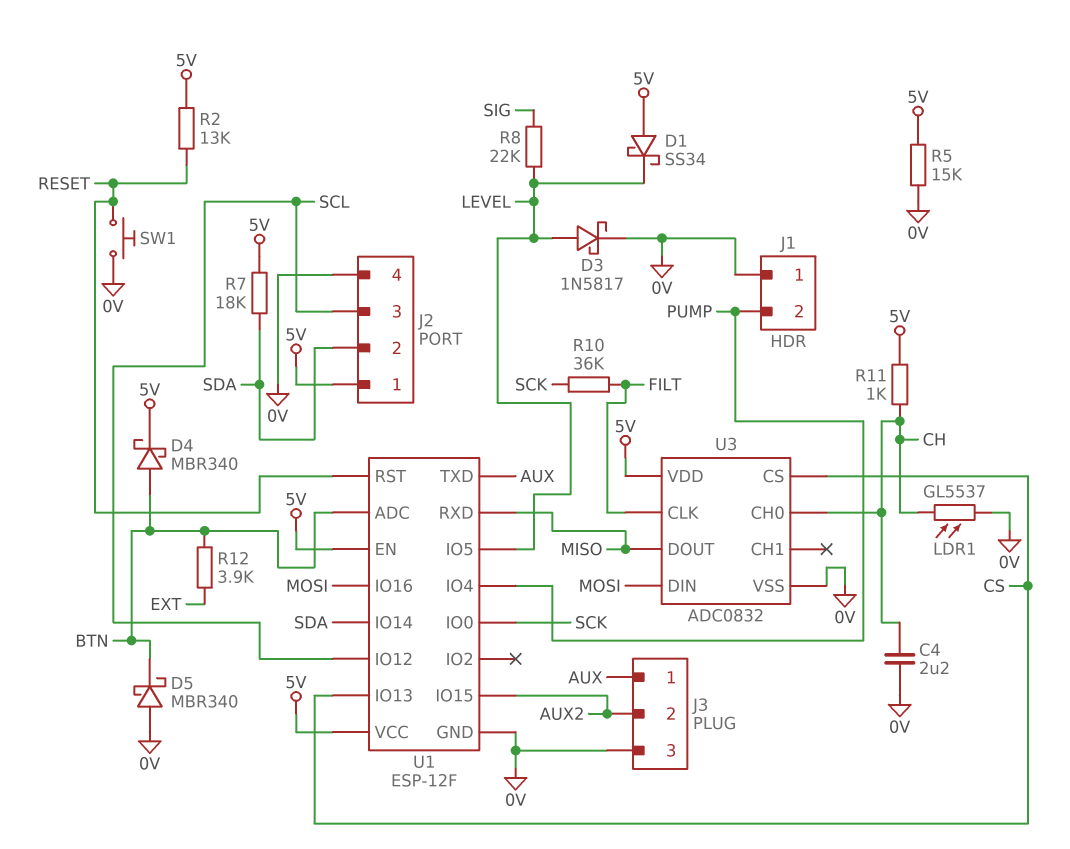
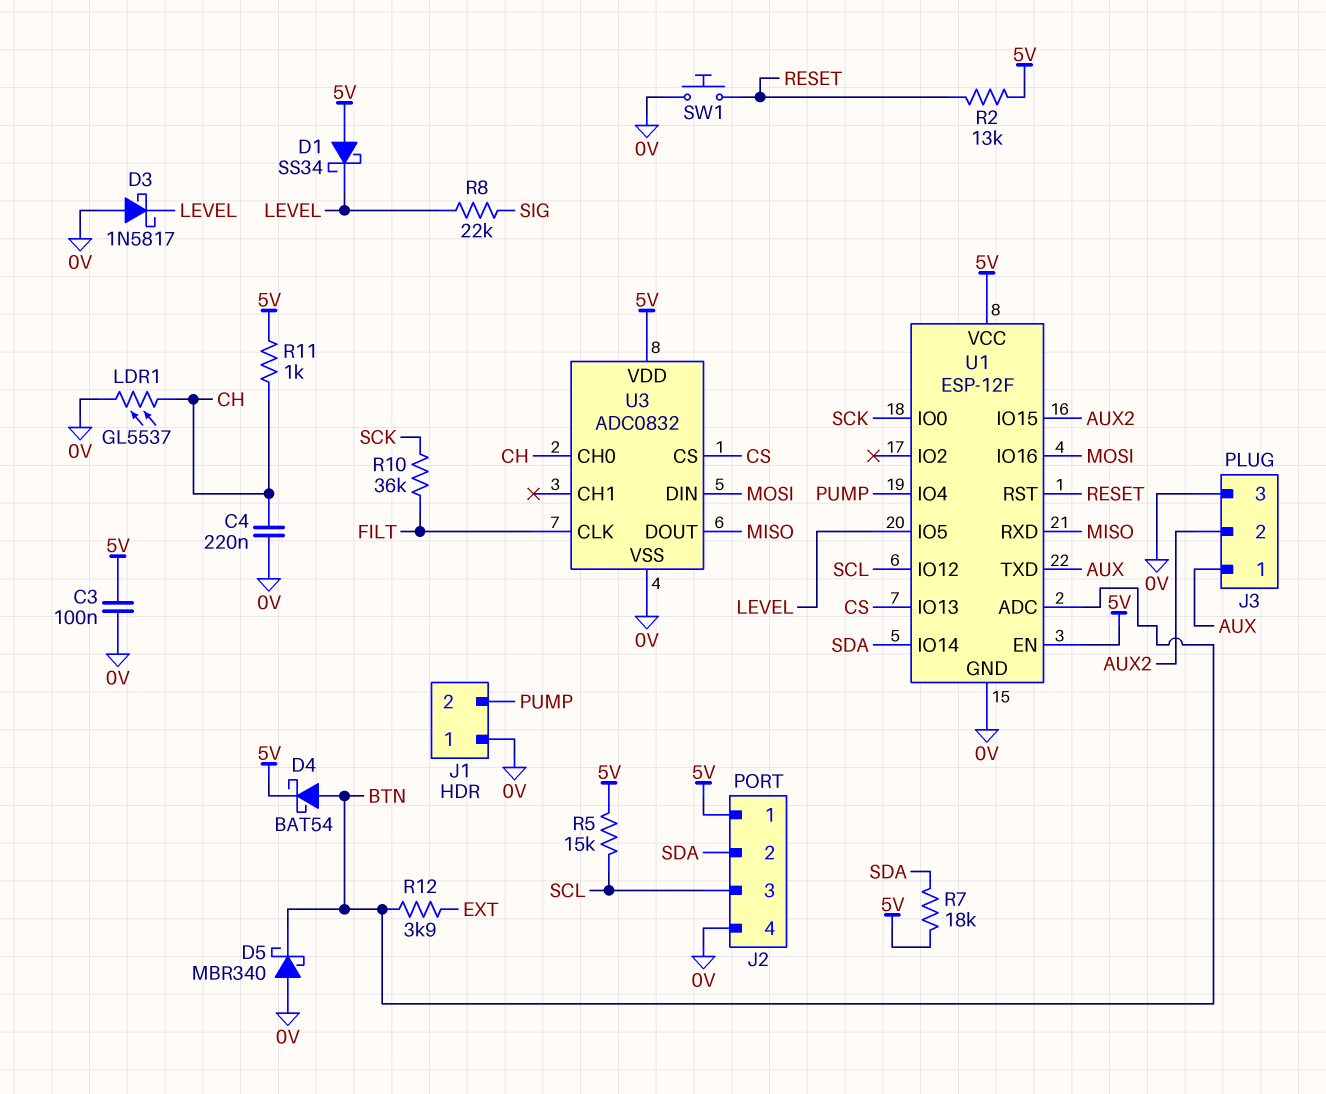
C3: none -> 100nF (0V, 5V)
C4: 2.2uF (0V, CH) -> 220nF (0V, CH)
D3: schottky 1N5817 (A LEVEL, K 0V) -> schottky 1N5817 (A 0V, K LEVEL)
D4: schottky MBR340 (A BTN, K 5V) -> schottky BAT54 (A BTN, K 5V)
R5: 15k (0V, 5V) -> 15k (5V, SCL)

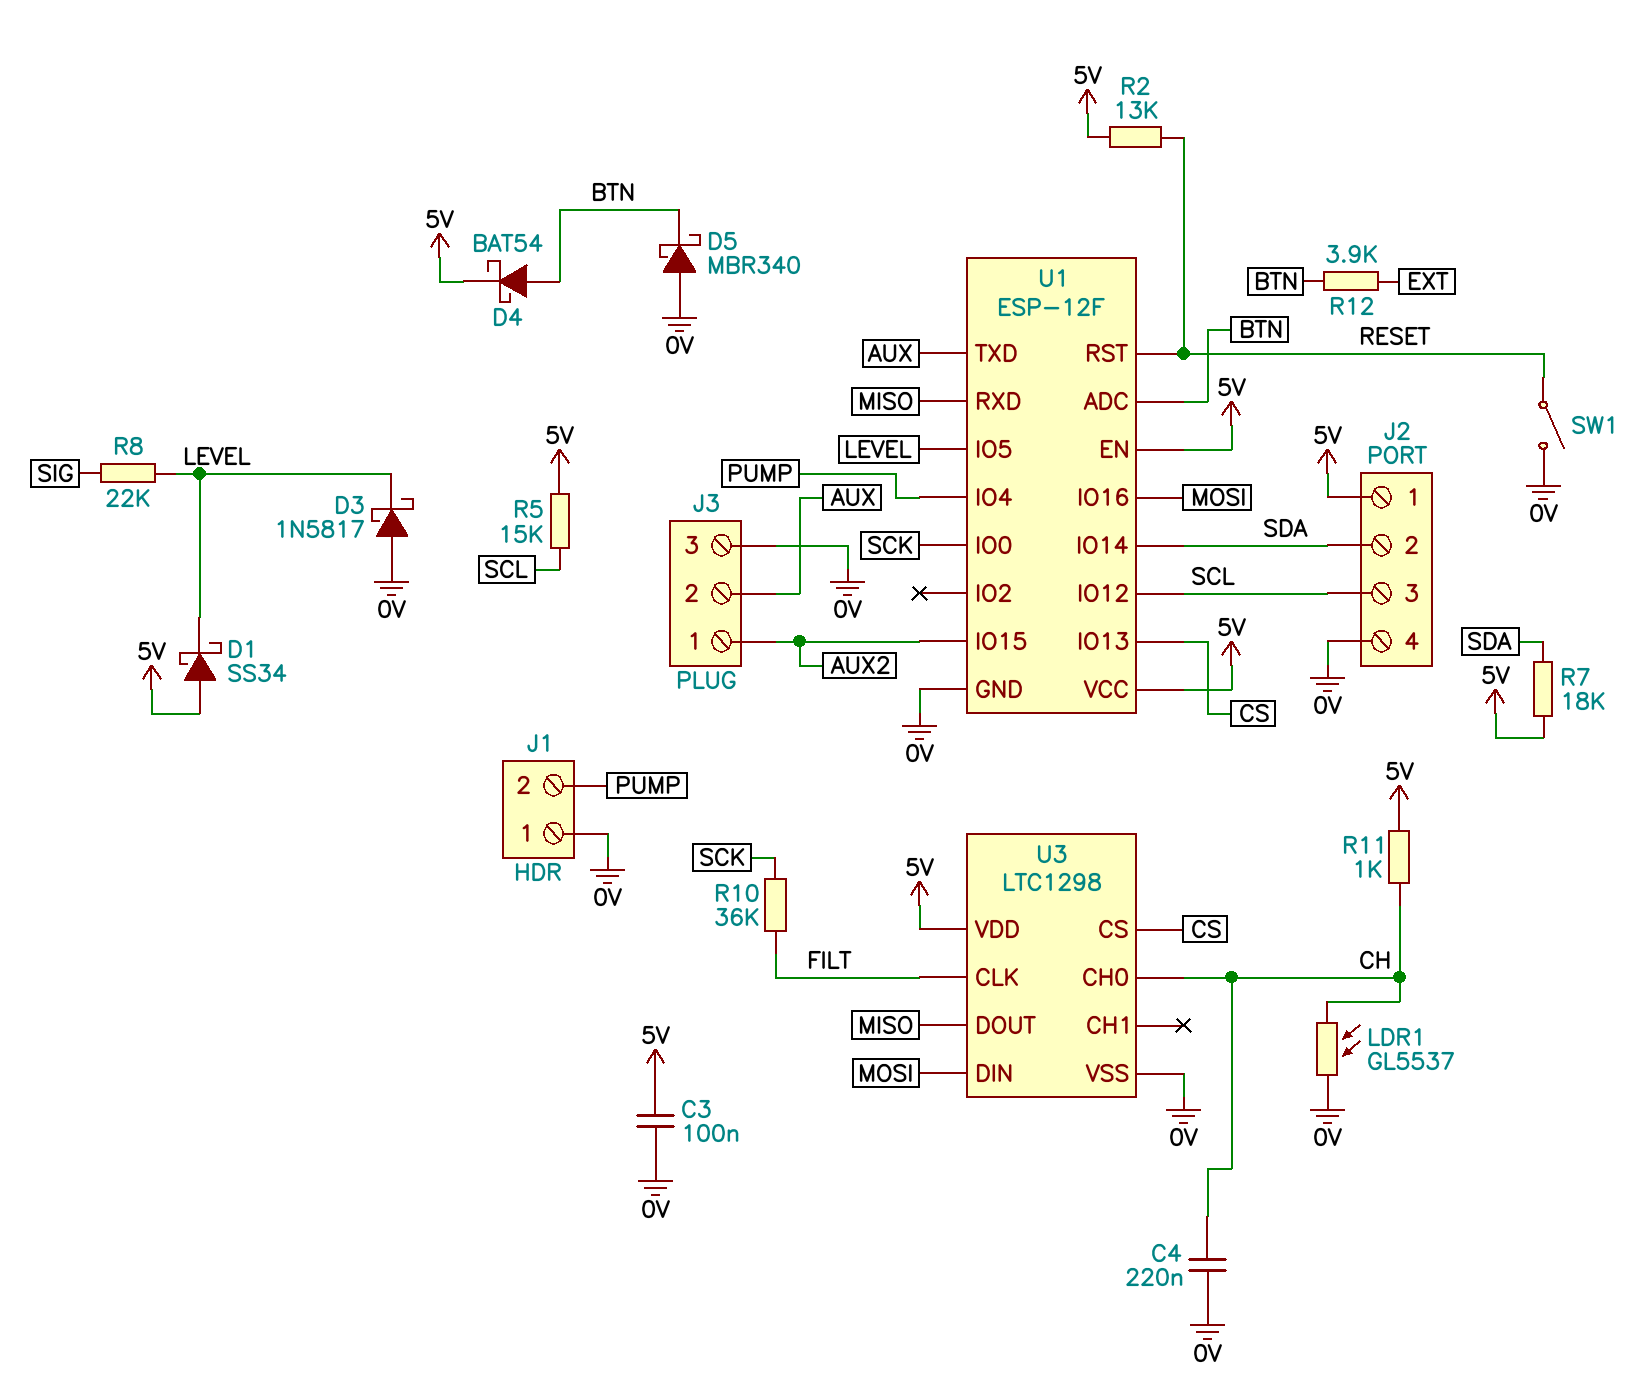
J3 pin 1: AUX -> AUX2
J3 pin 2: AUX2 -> AUX
SW1: button (0V, RESET) -> switch (0V, RESET)
U3: ADC0832 -> LTC1298

